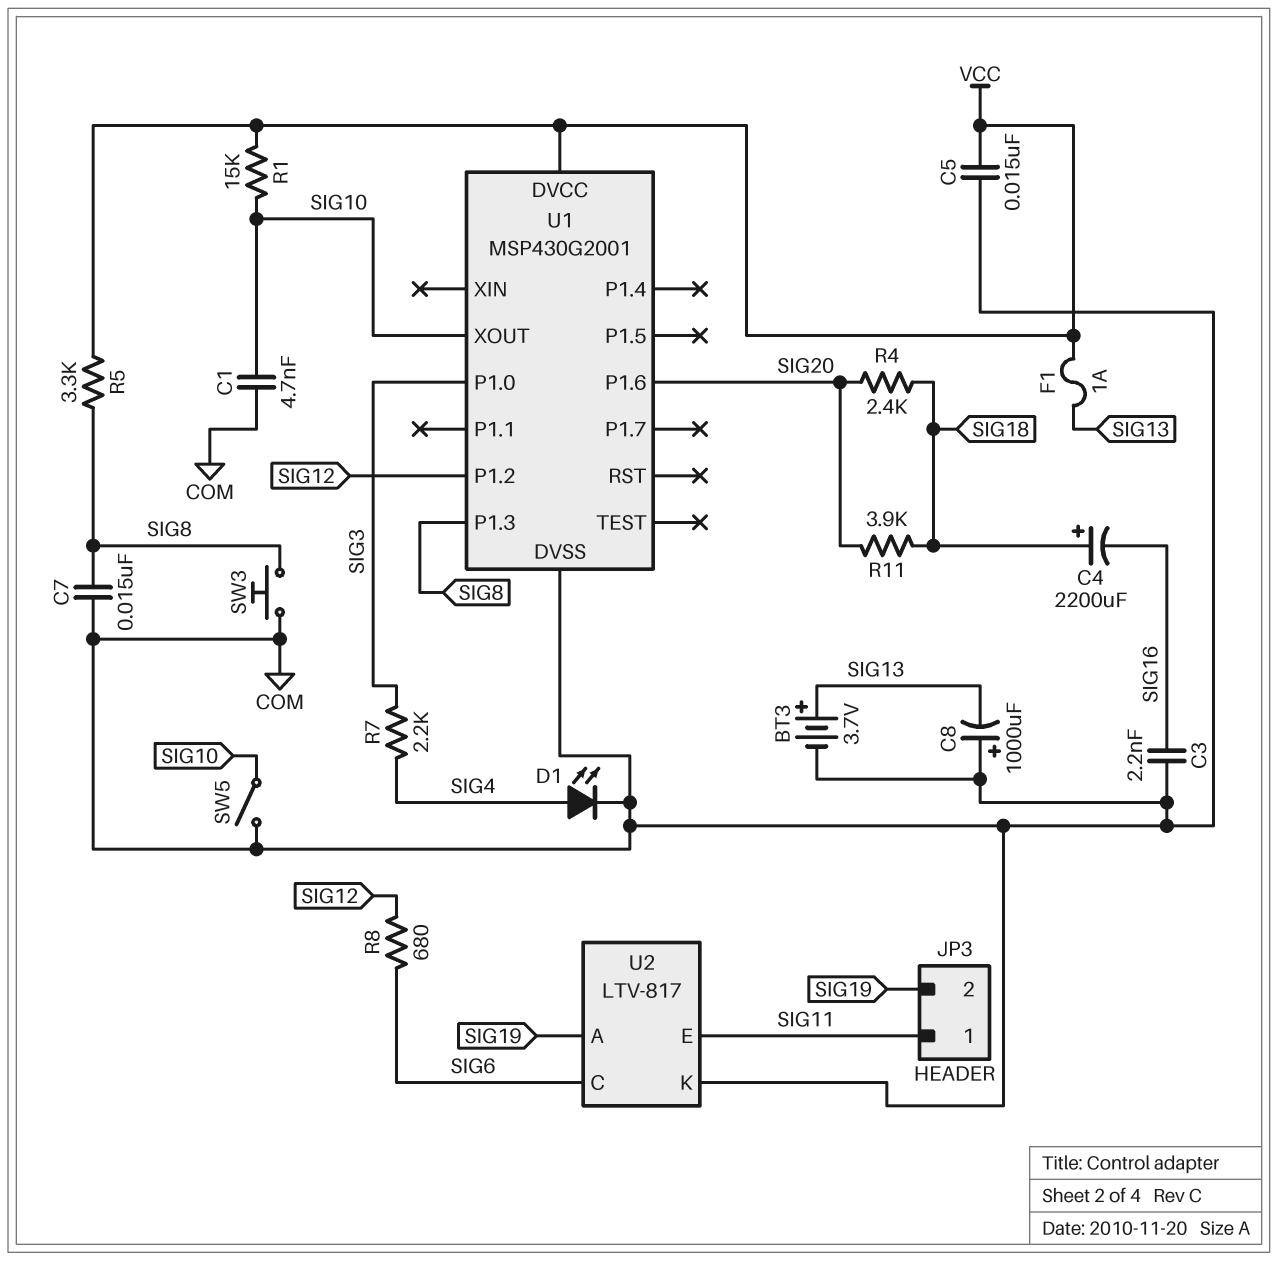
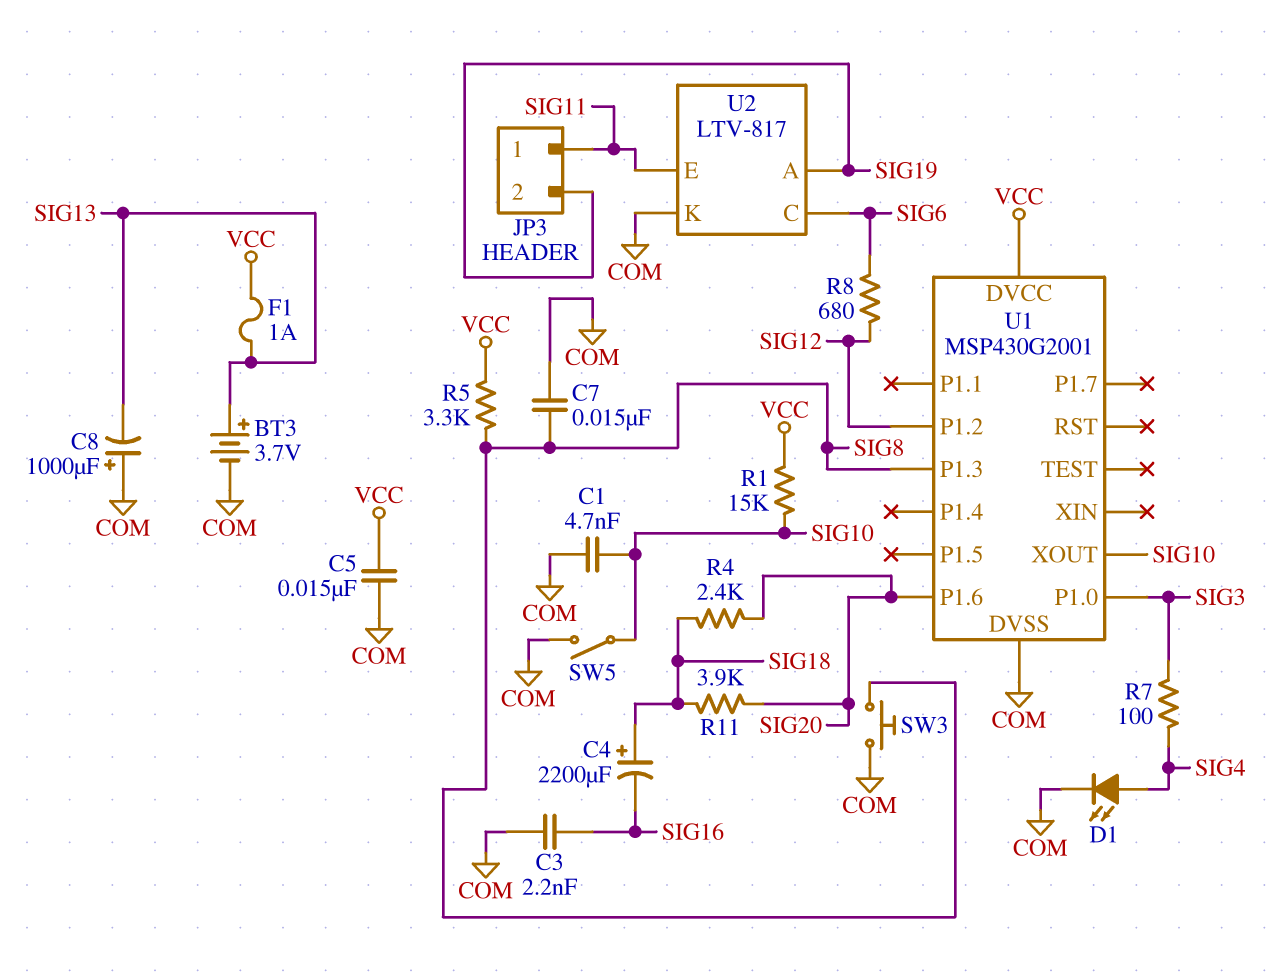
R7: 2.2k (SIG3, SIG4) -> 100 (SIG3, SIG4)

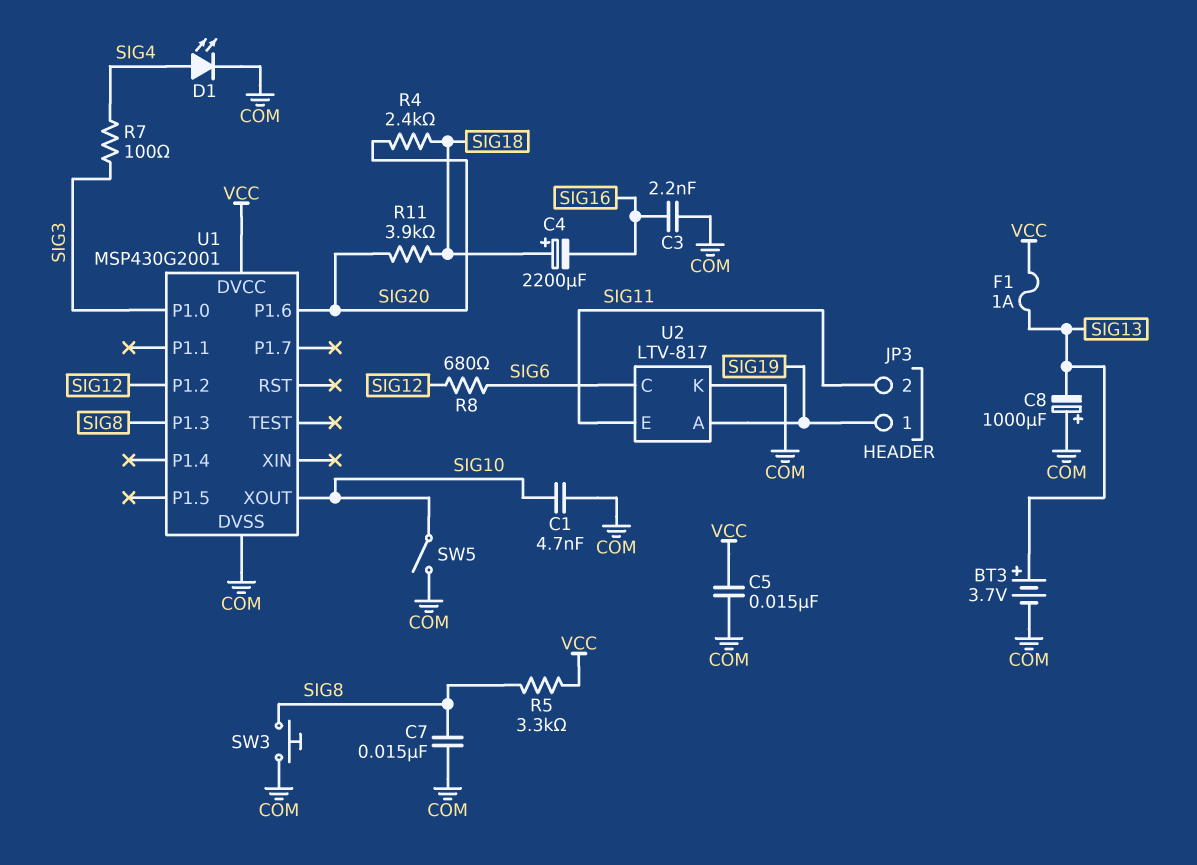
JP3 pin 1: SIG11 -> SIG19
JP3 pin 2: SIG19 -> SIG11
R1: 15k (SIG10, VCC) -> none

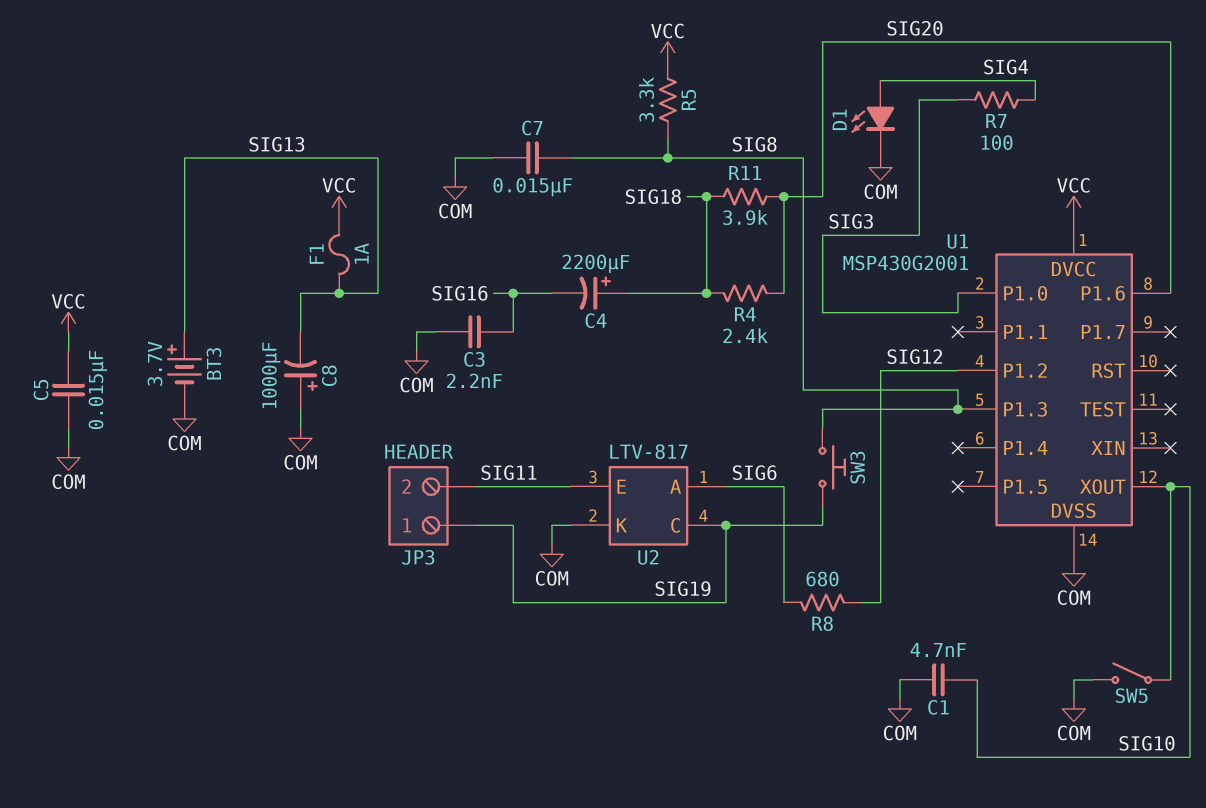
SW3: button (COM, SIG8) -> button (SIG8, SIG19)
U2 pin A: SIG19 -> SIG6
U2 pin C: SIG6 -> SIG19

